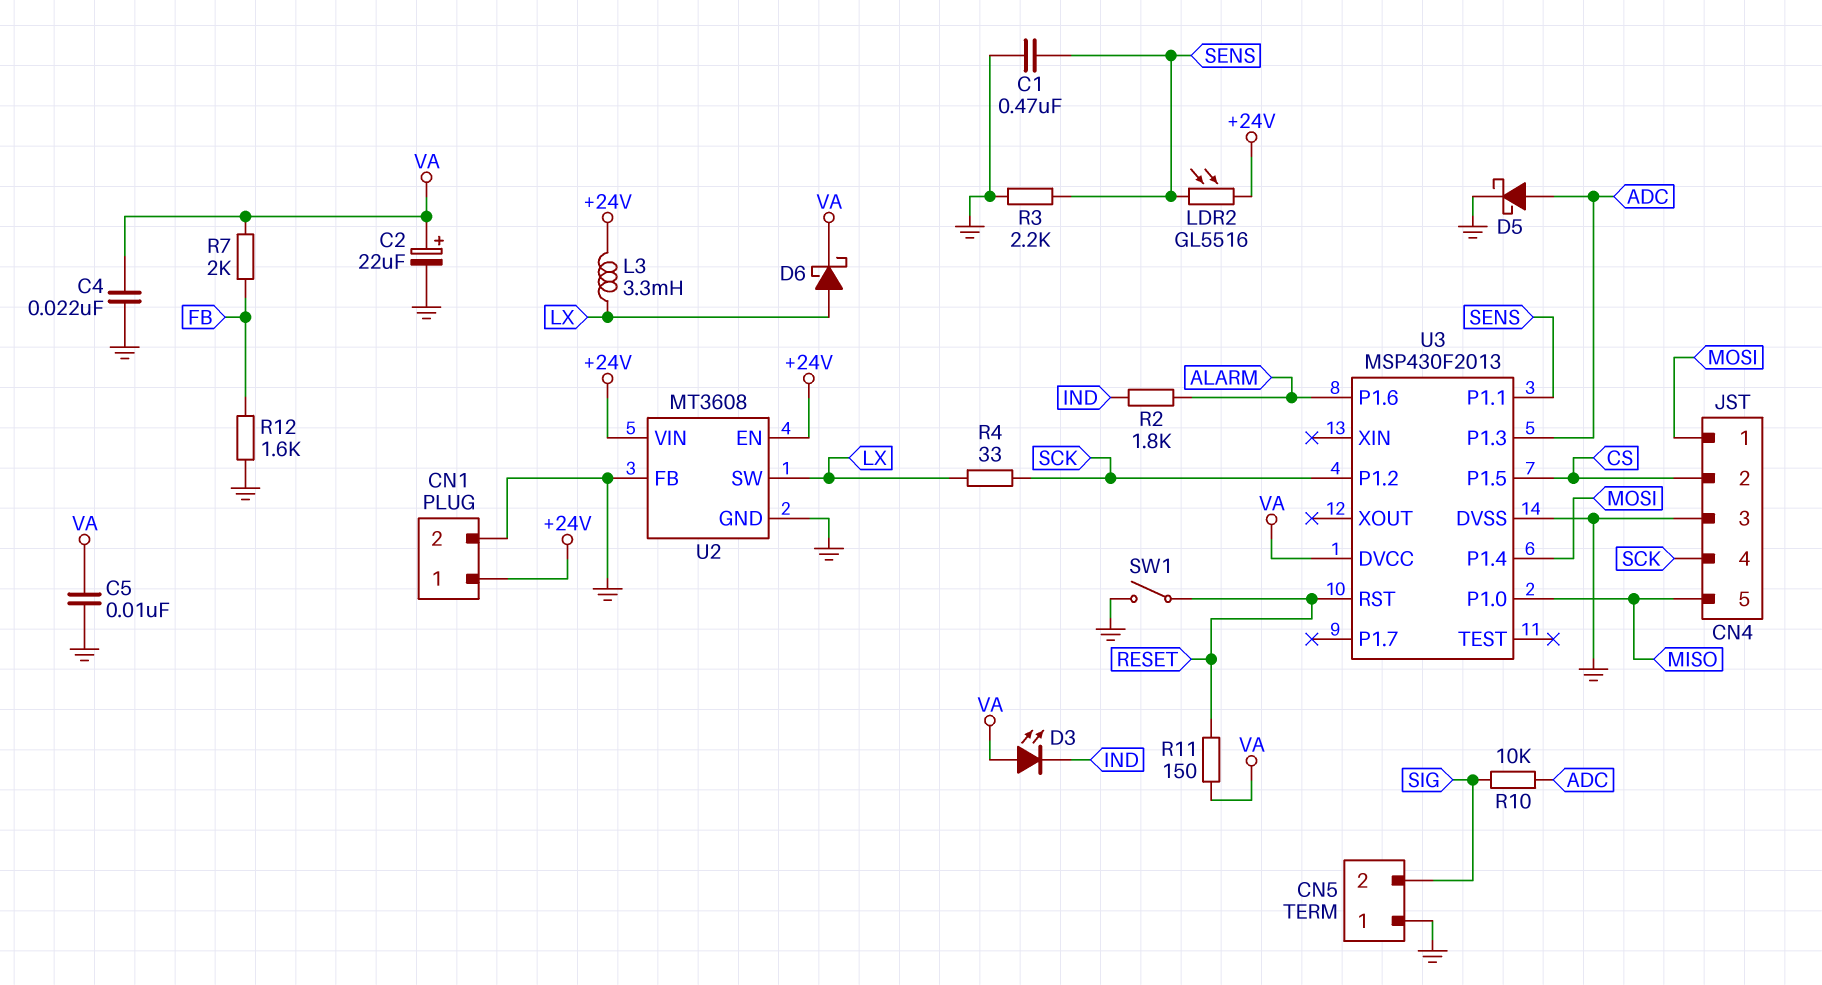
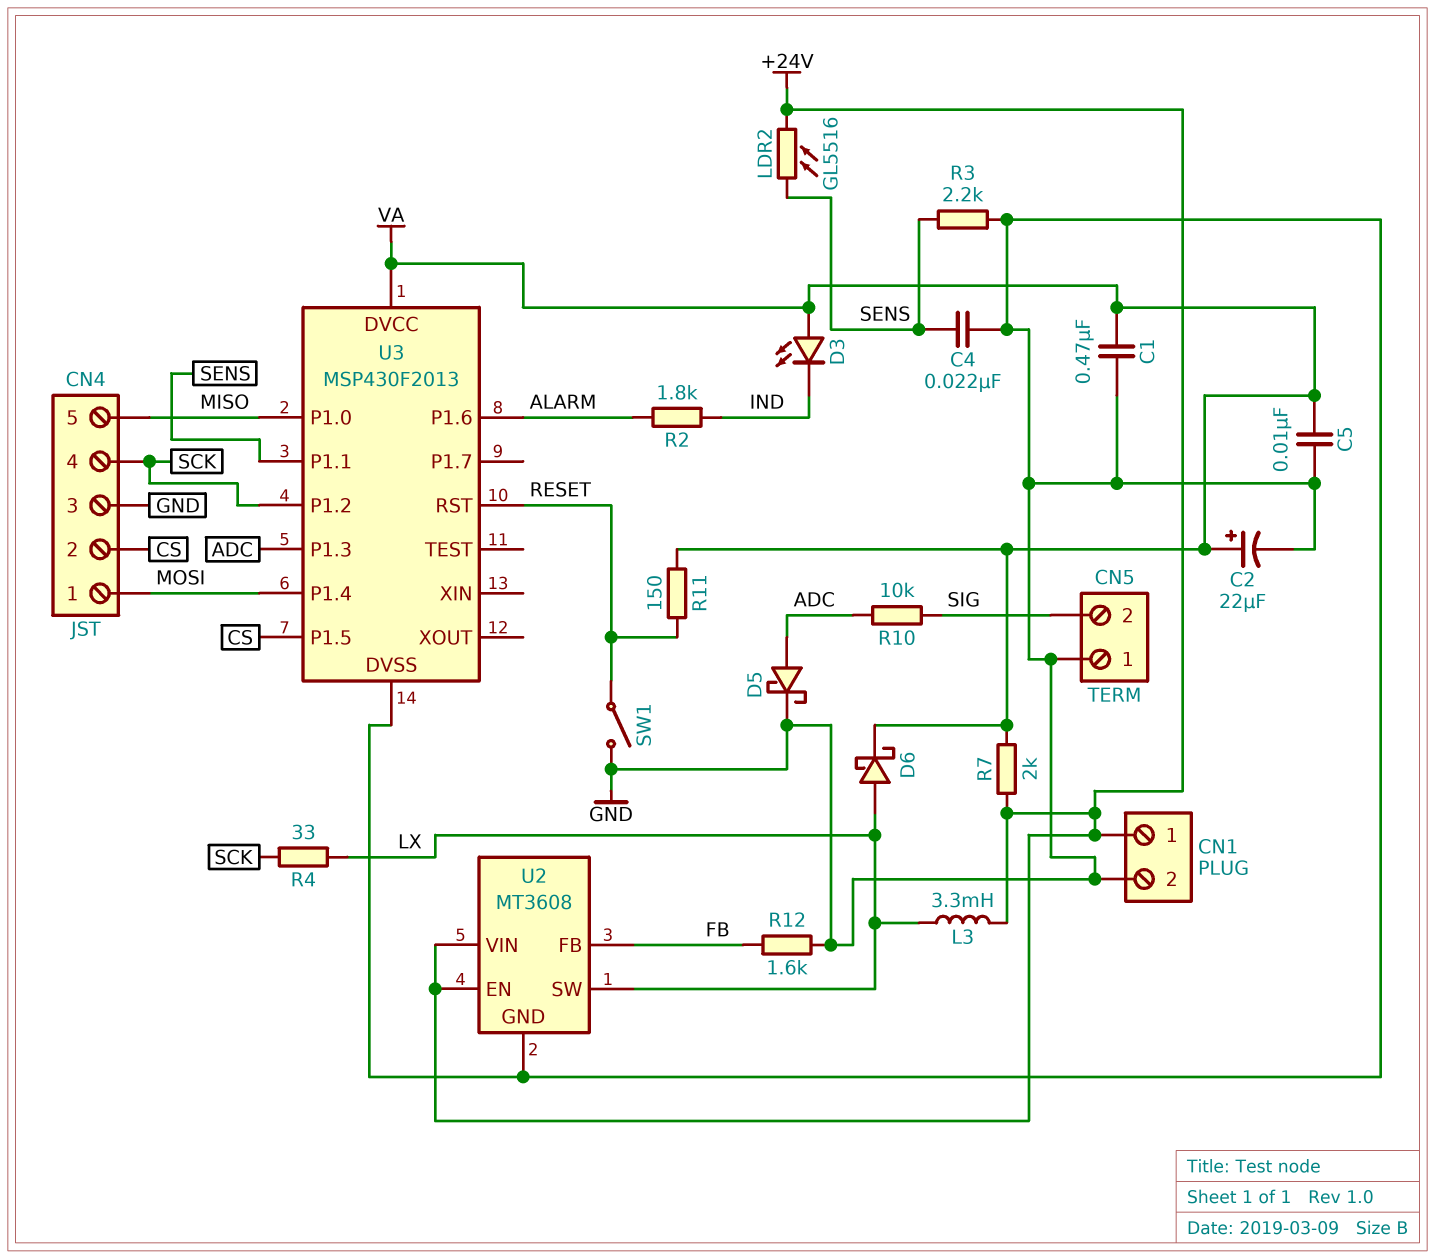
C1: 470nF (GND, SENS) -> 470nF (GND, VA)
C4: 22nF (GND, VA) -> 22nF (GND, SENS)
R7: 2k (FB, VA) -> 2k (+24V, VA)
U2 pin FB: GND -> FB

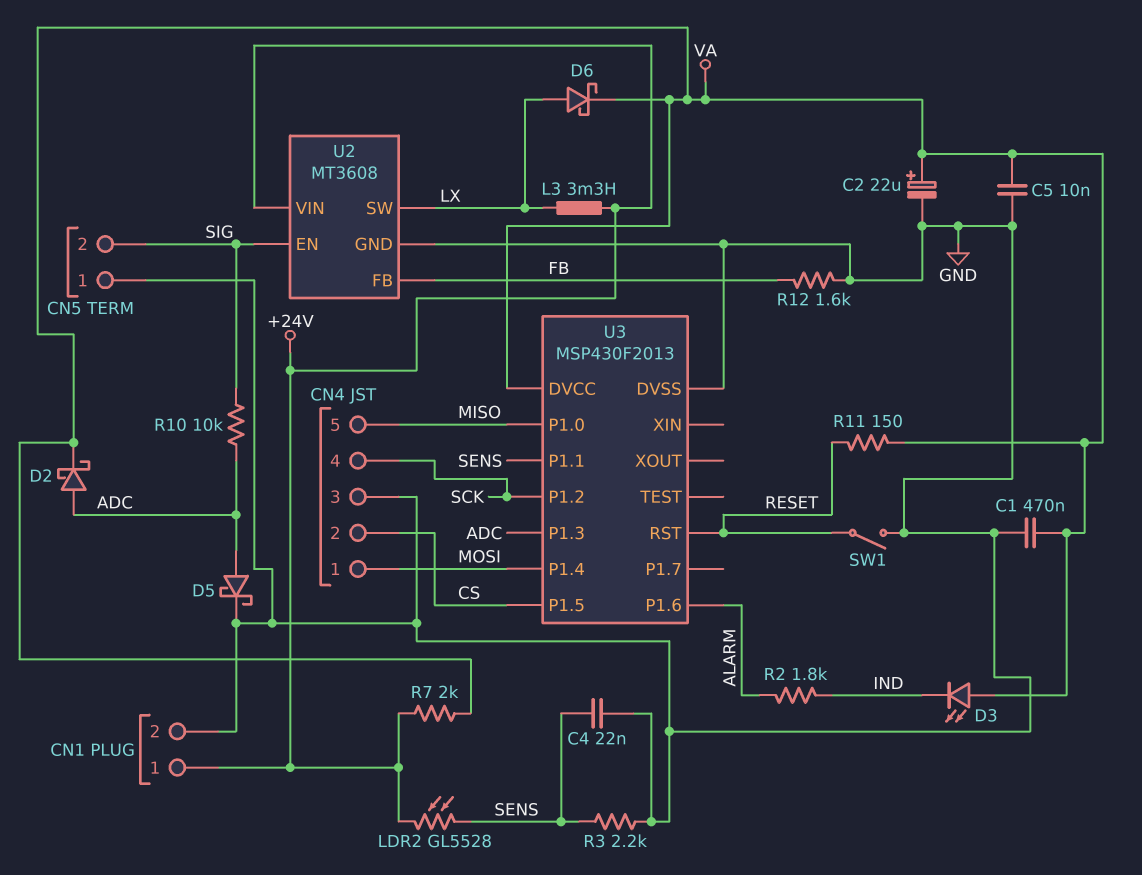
D2: none -> schottky (A ADC, K VA)
LDR2: GL5516 (+24V, SENS) -> GL5528 (+24V, SENS)
R4: 33 (LX, SCK) -> none
U2 pin EN: +24V -> SIG

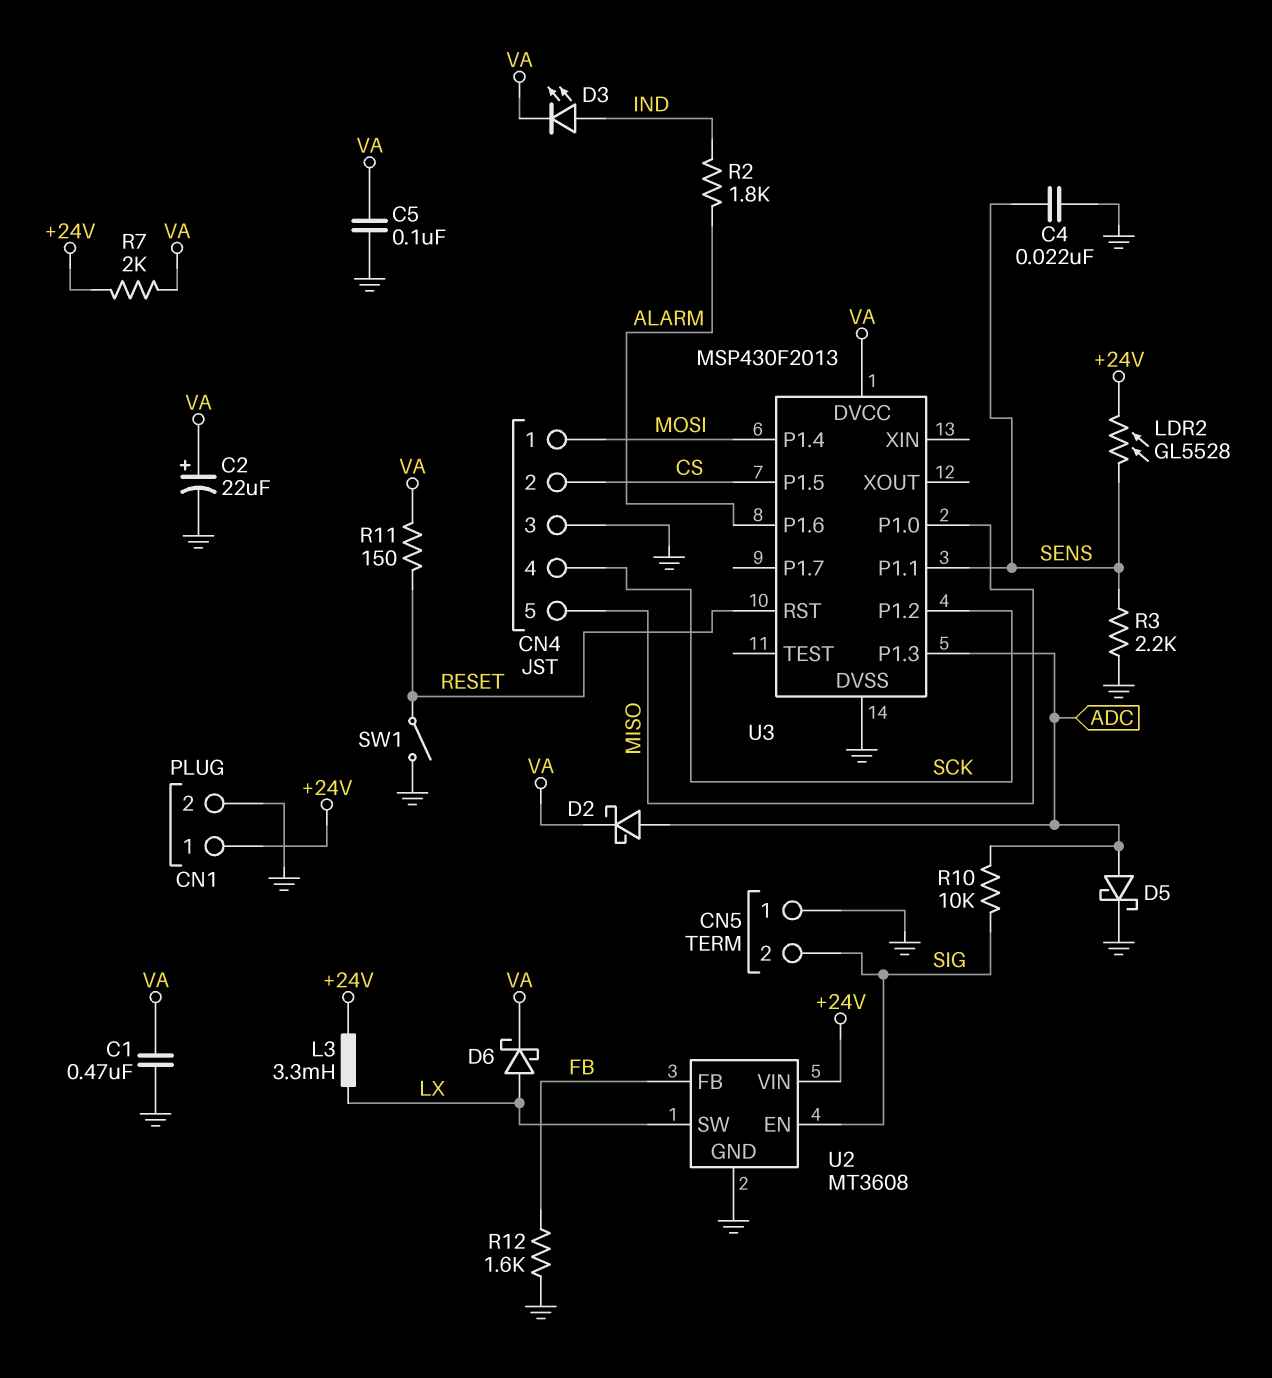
C5: 10nF (GND, VA) -> 100nF (GND, VA)
D3: LED (A VA, K IND) -> LED (A IND, K VA)

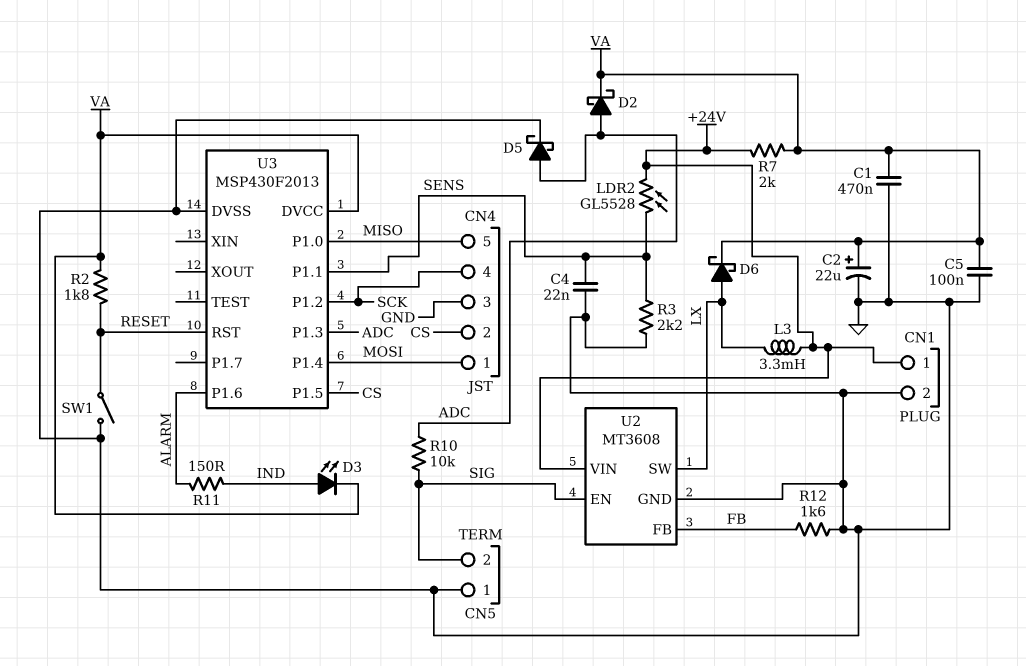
R2: 1.8k (ALARM, IND) -> 1.8k (RESET, VA)
R11: 150 (RESET, VA) -> 150 (ALARM, IND)

